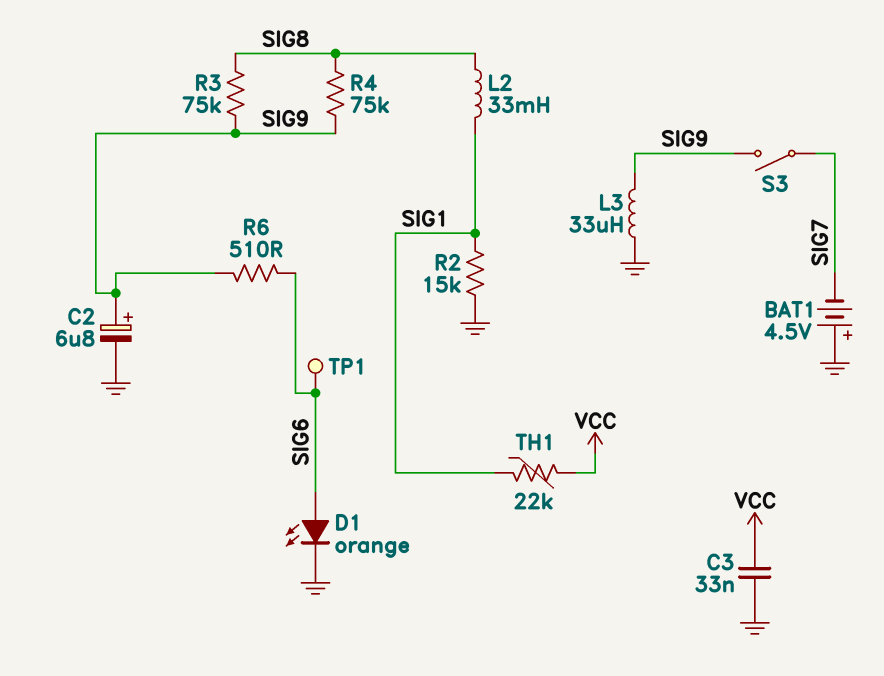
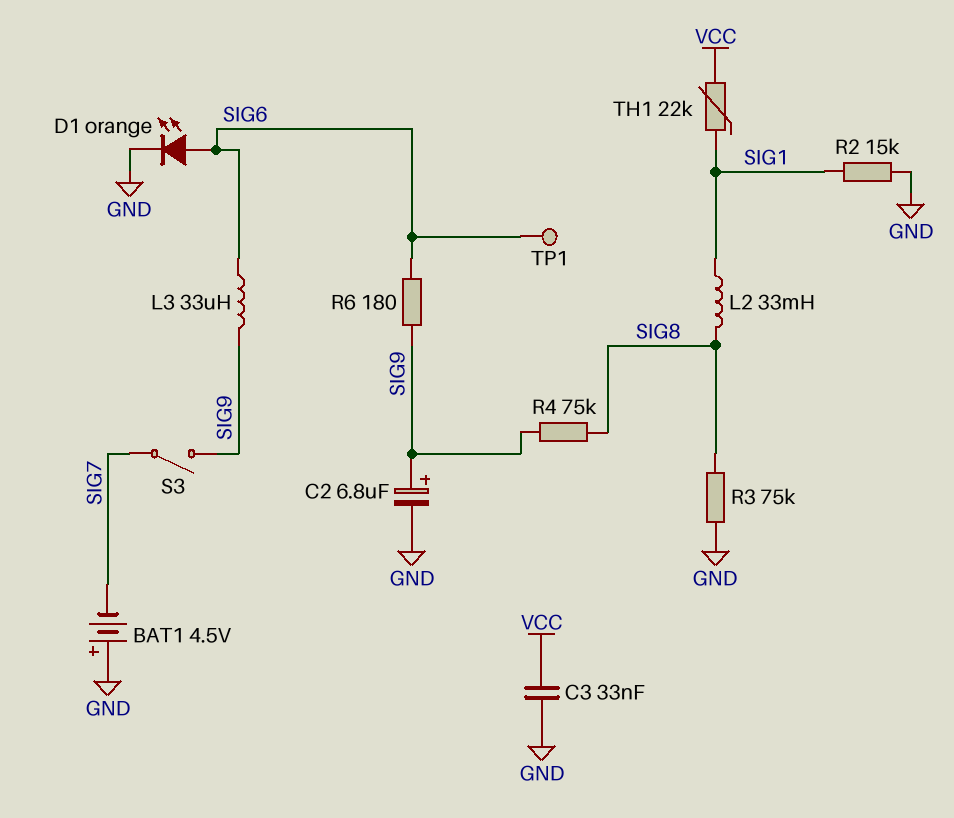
L3: 33uH (GND, SIG9) -> 33uH (SIG6, SIG9)
R3: 75k (SIG8, SIG9) -> 75k (GND, SIG8)
R6: 510 (SIG6, SIG9) -> 180 (SIG6, SIG9)

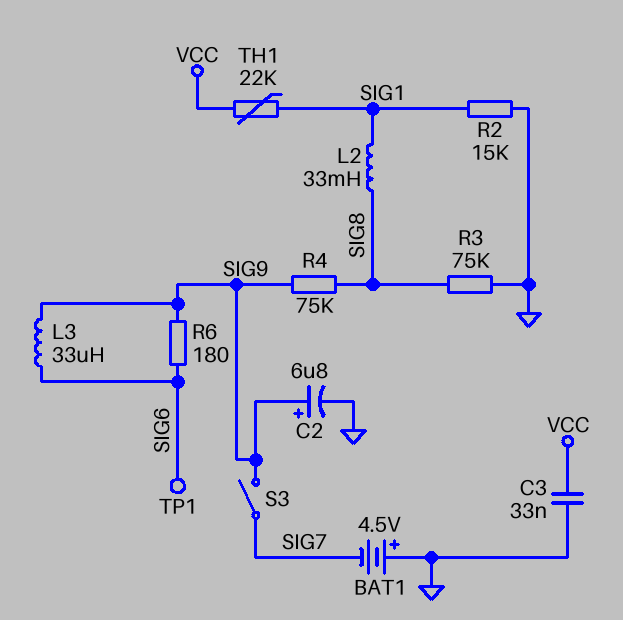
D1: LED orange (A SIG6, K GND) -> none

